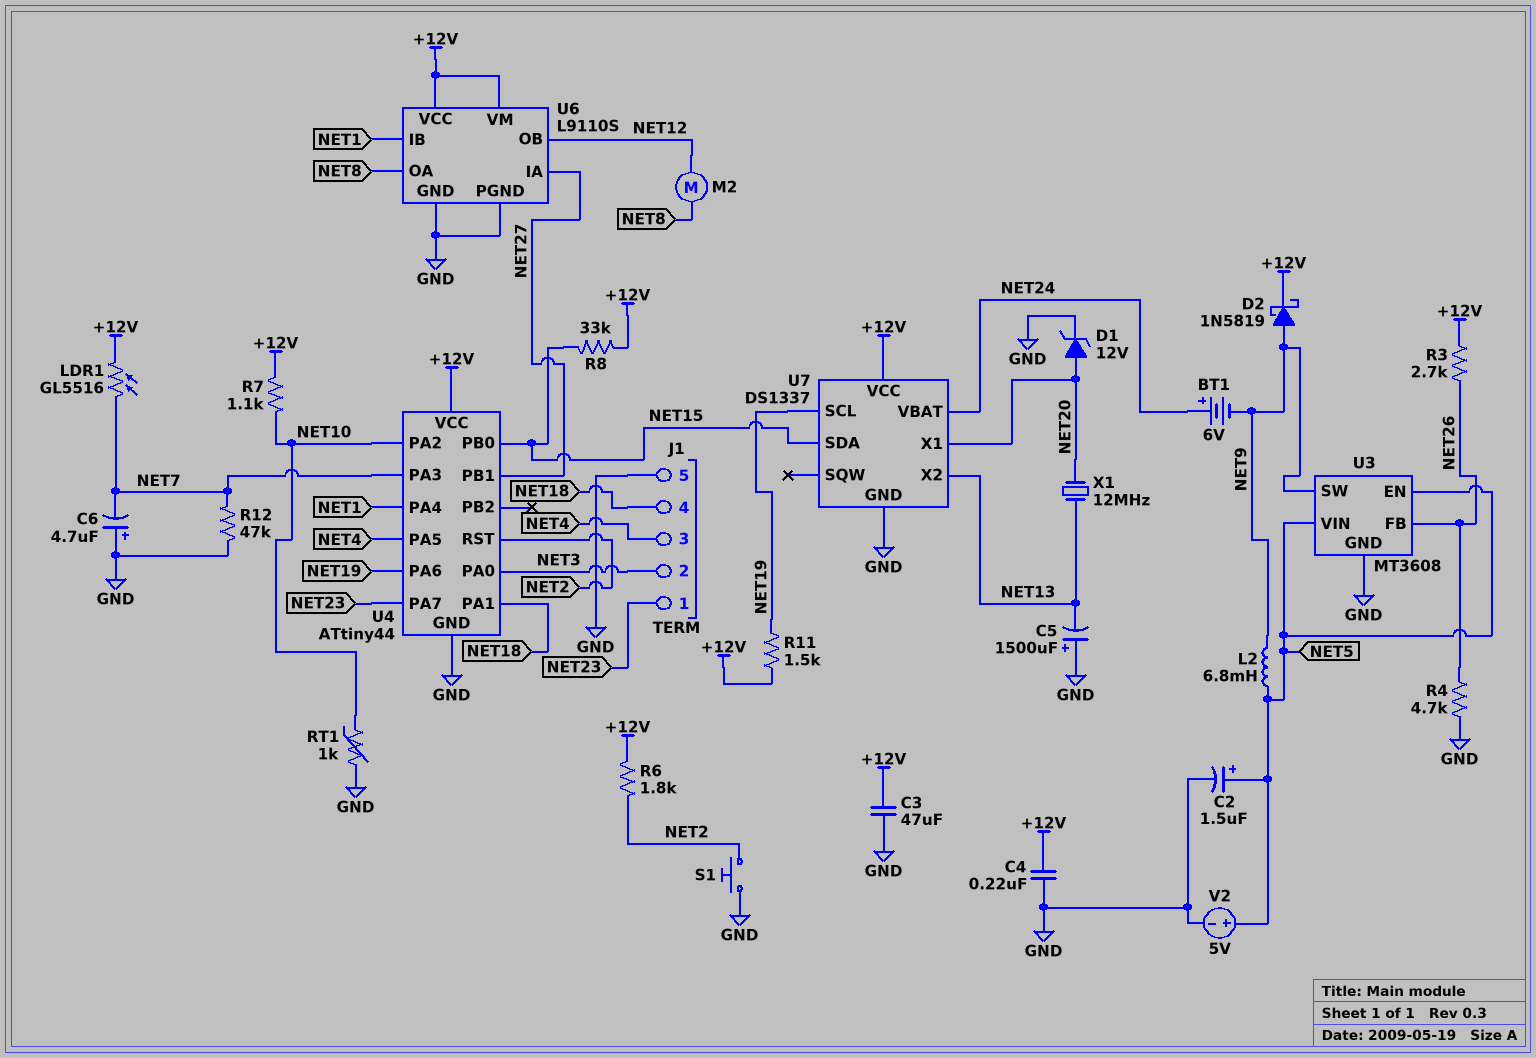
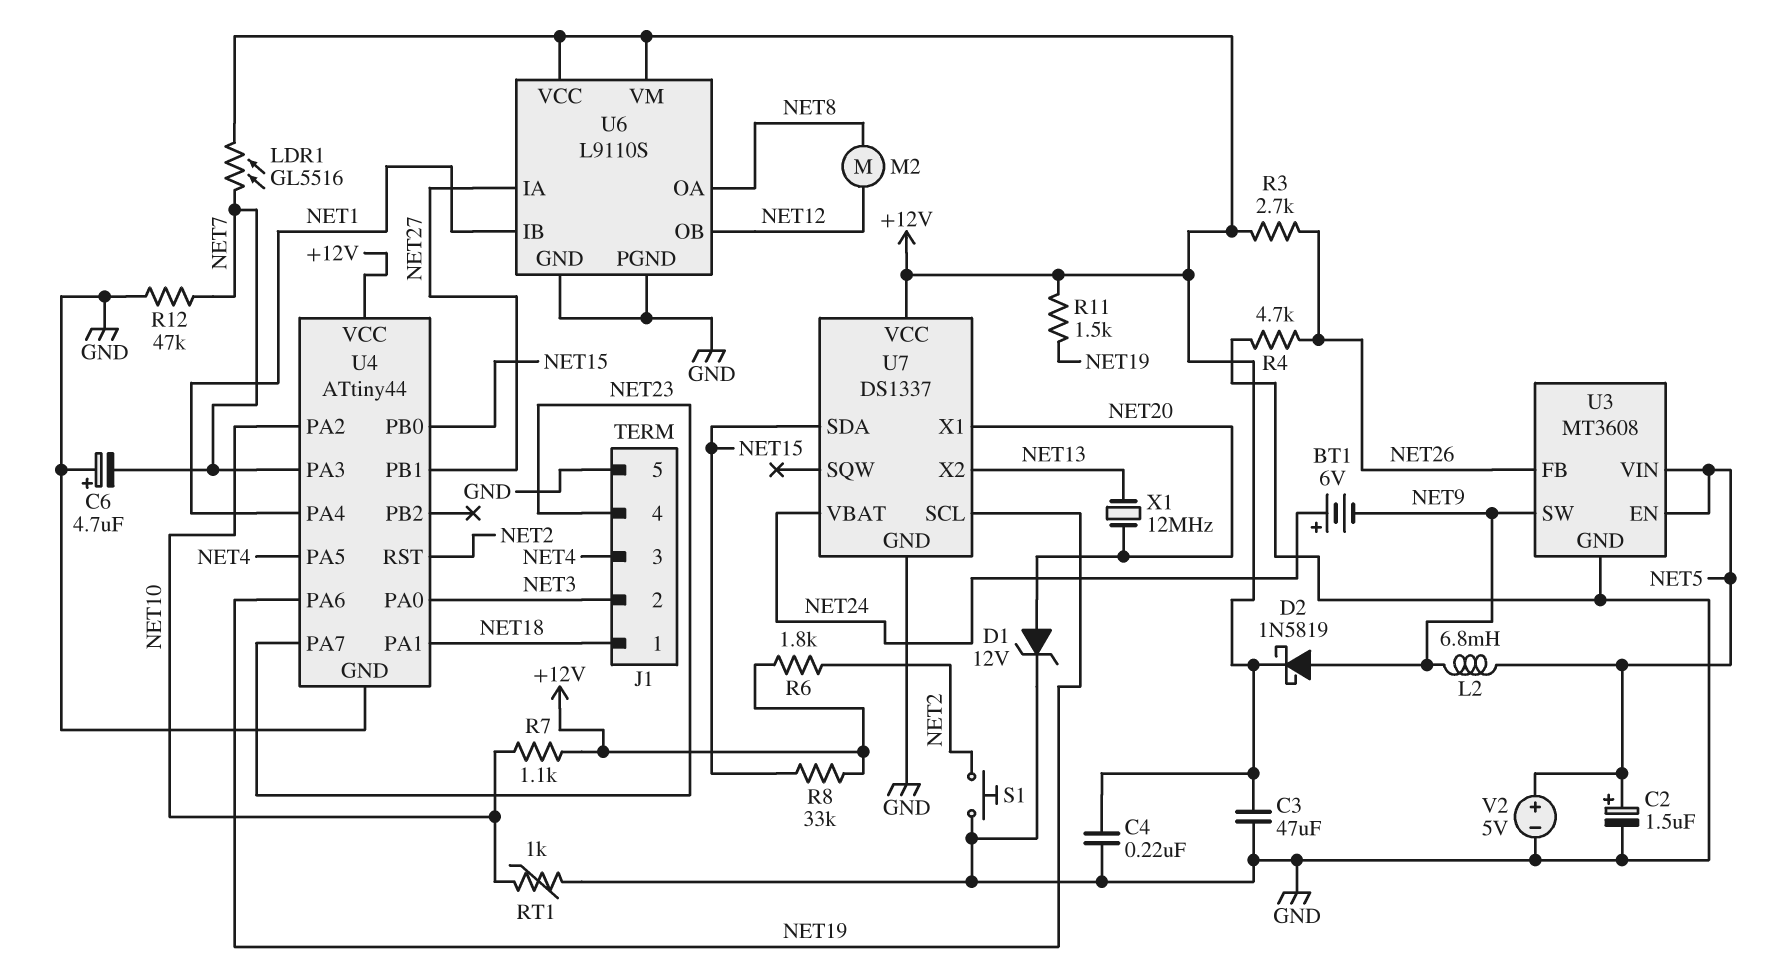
C5: 1500uF (plus GND, minus NET13) -> none
J1 pin 1: NET23 -> NET18
J1 pin 4: NET18 -> NET23

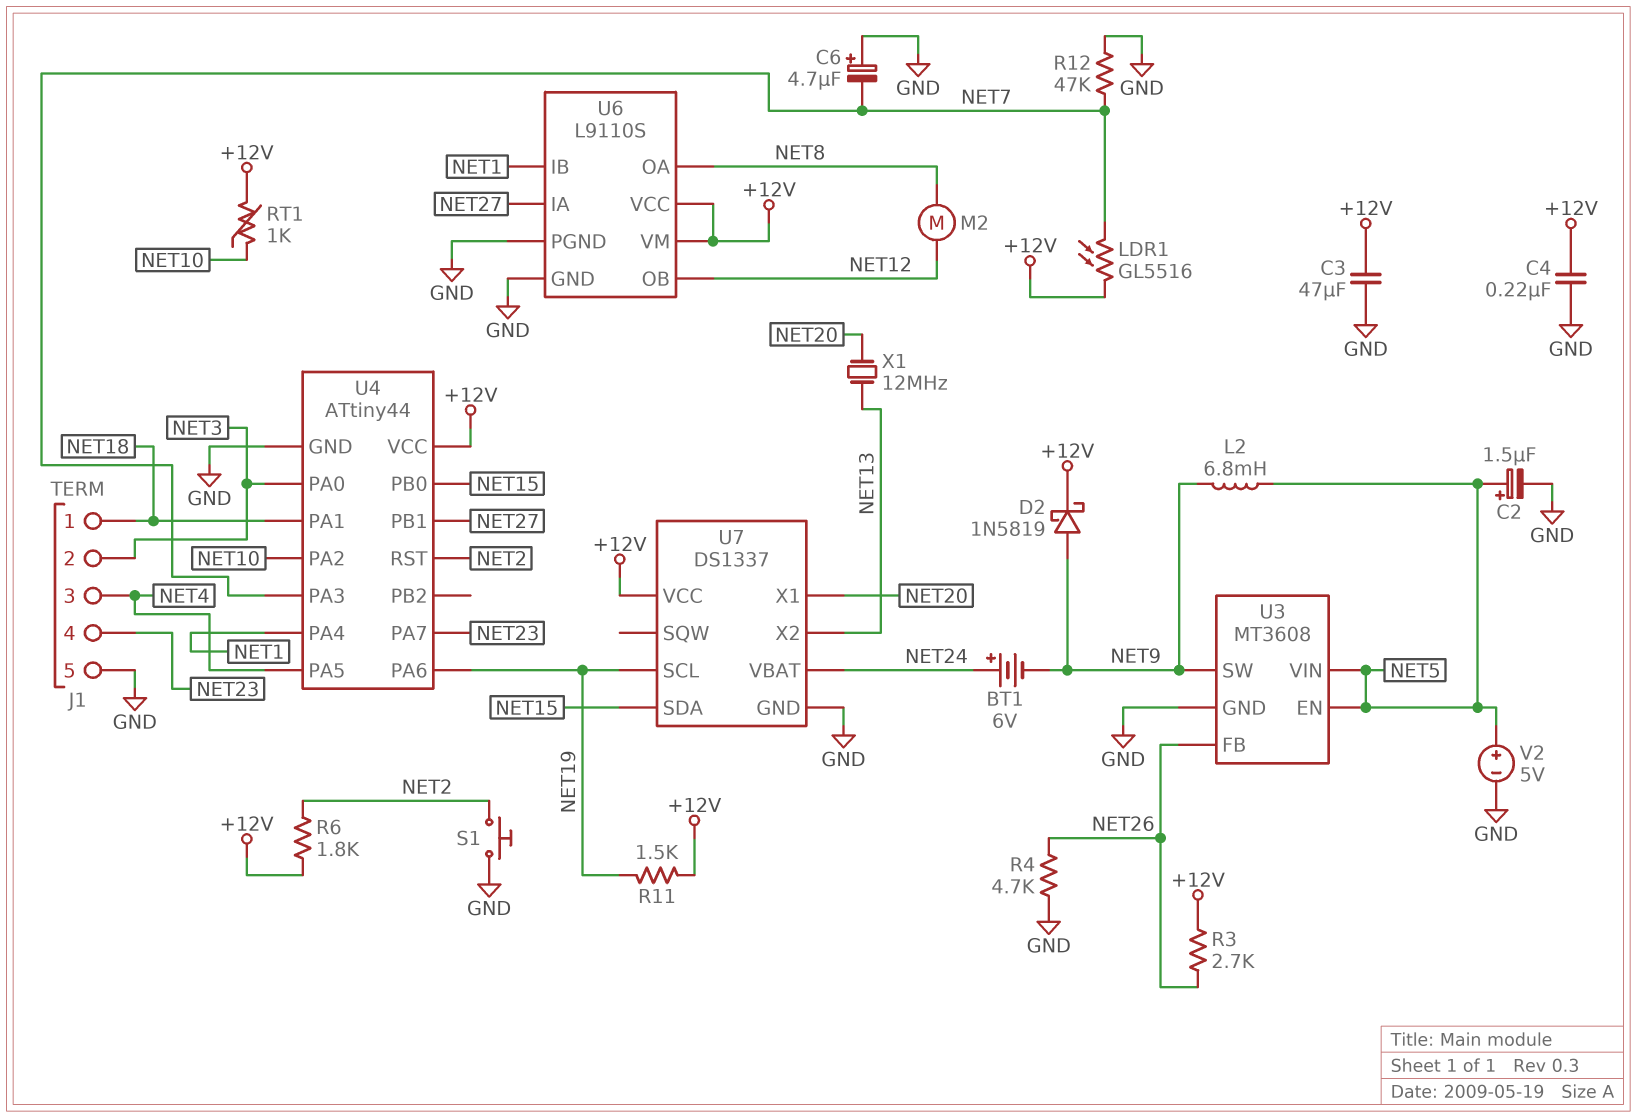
D1: zener 12V (A NET20, K GND) -> none
R7: 1.1k (+12V, NET10) -> none
R8: 33k (+12V, NET15) -> none
RT1: 1k (GND, NET10) -> 1k (+12V, NET10)

